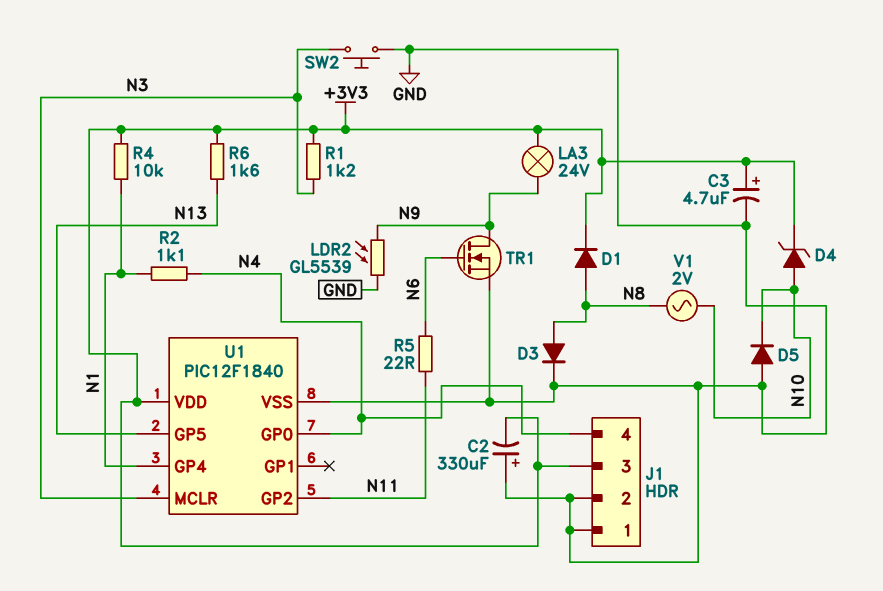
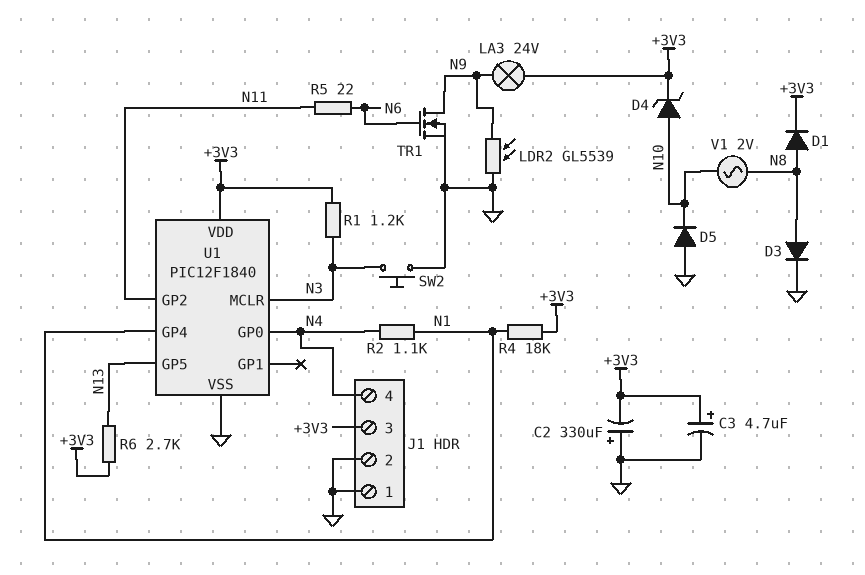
R4: 10k (+3V3, N1) -> 18k (+3V3, N1)
R6: 1.6k (+3V3, N13) -> 2.7k (+3V3, N13)

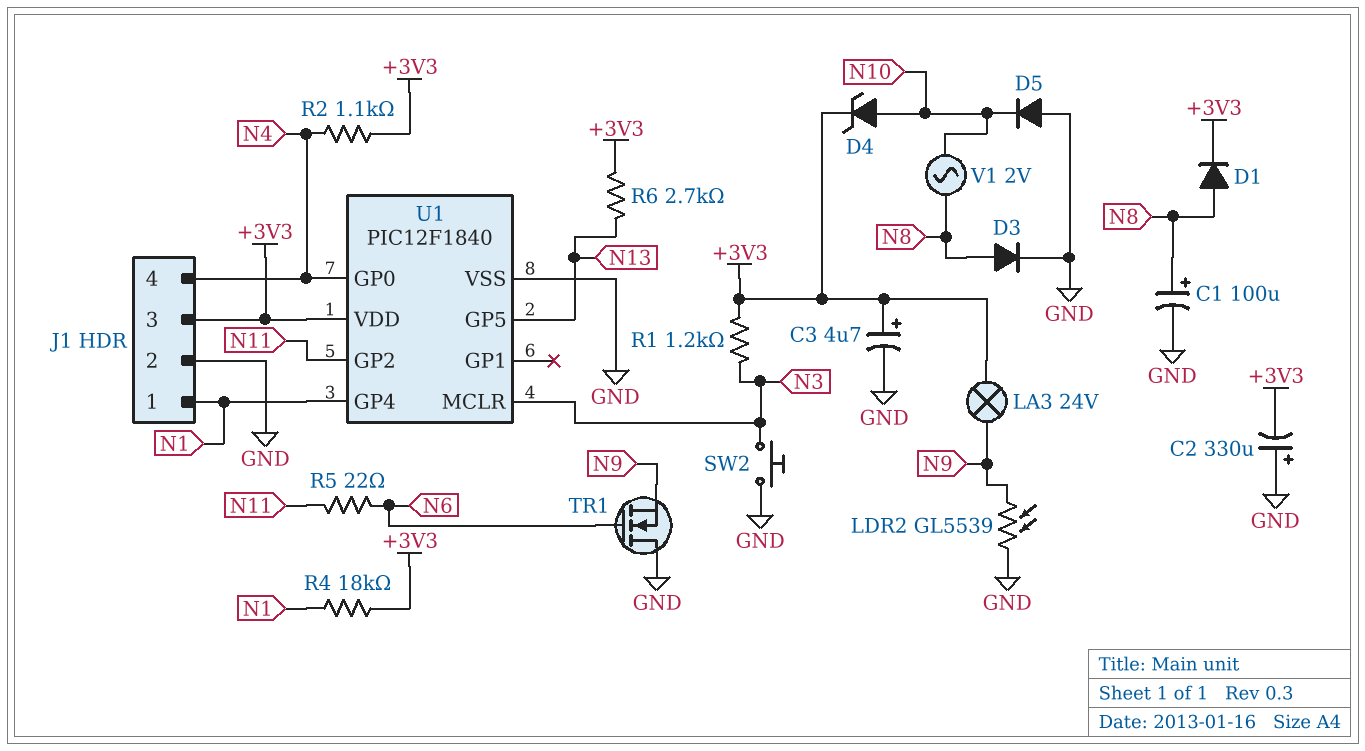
C1: none -> 100uF (plus N8, minus GND)
J1 pin 1: GND -> N1
R2: 1.1k (N1, N4) -> 1.1k (+3V3, N4)
TR1: NMOS (G N6, D N9, S GND) -> NMOS (G N6, D GND, S N9)

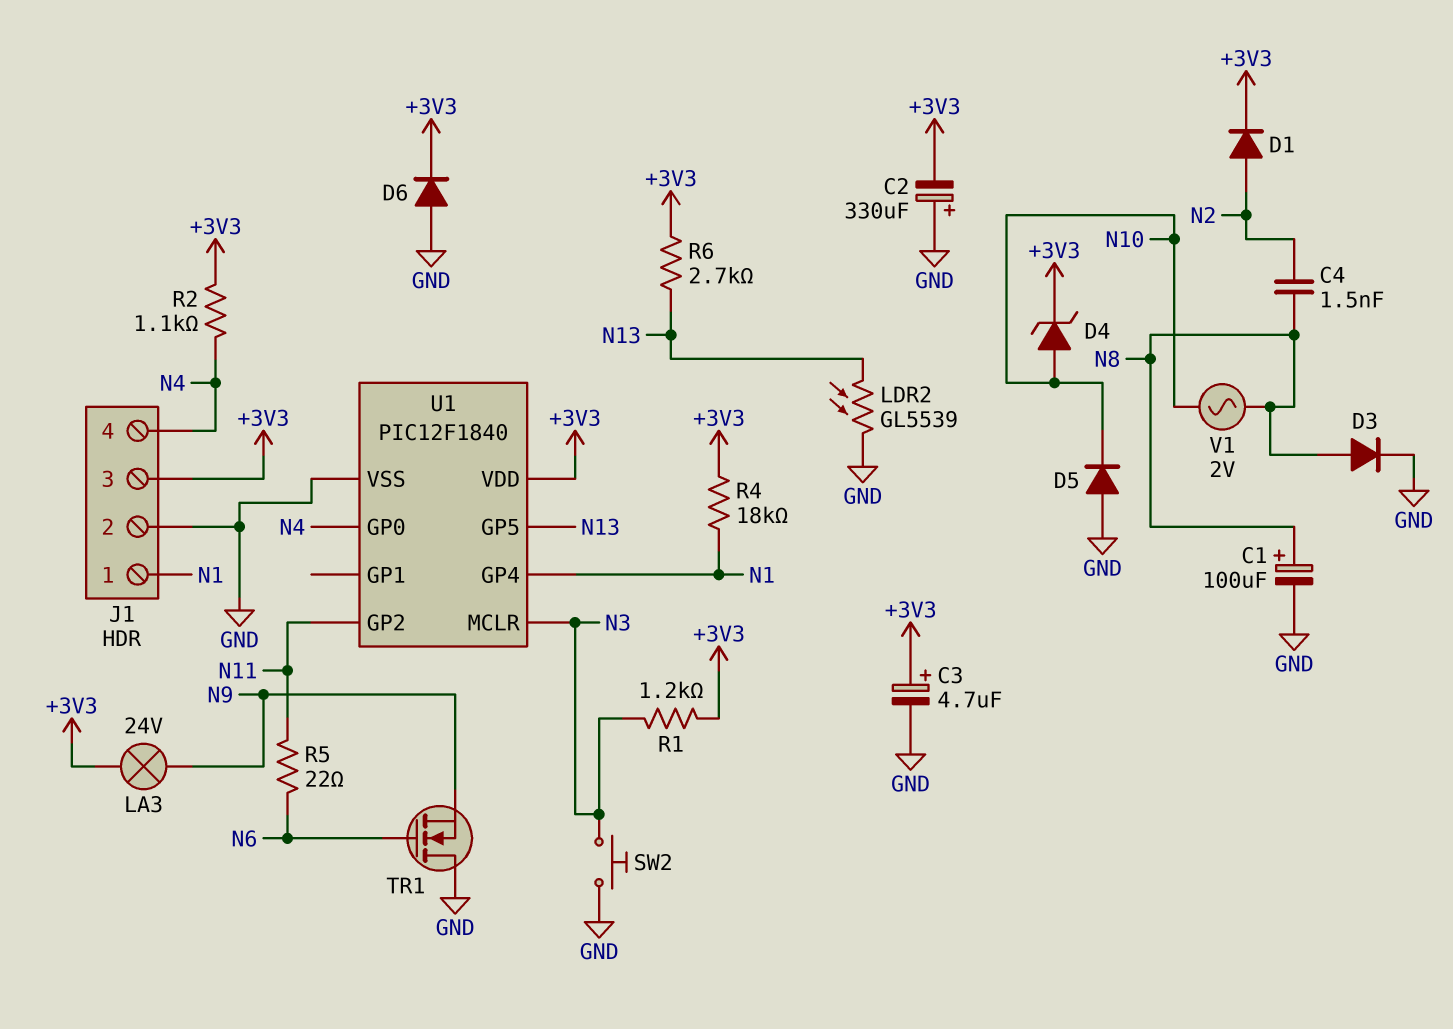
C4: none -> 1.5nF (N2, N8)
D1: diode (A N8, K +3V3) -> diode (A N2, K +3V3)
D6: none -> diode (A GND, K +3V3)
LDR2: GL5539 (GND, N9) -> GL5539 (GND, N13)

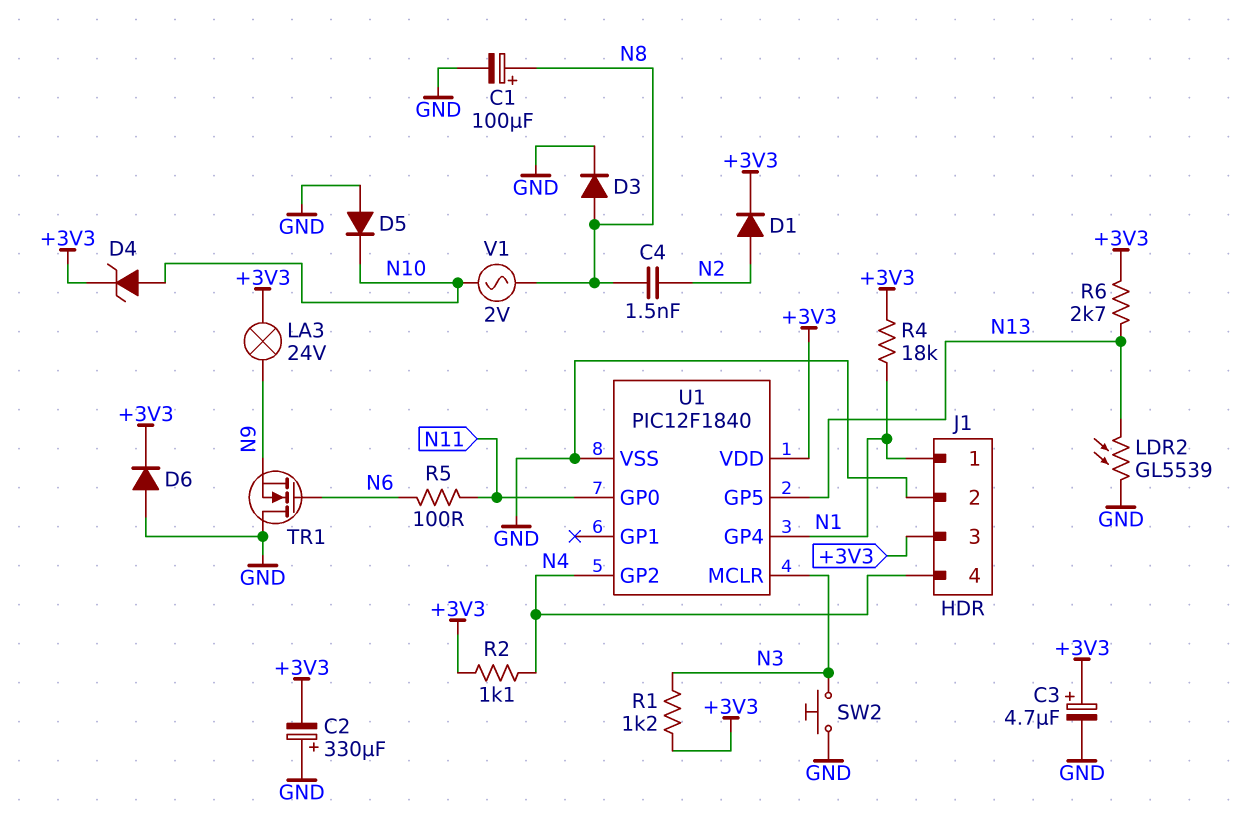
R5: 22 (N6, N11) -> 100 (N6, N11)
U1 pin GP0: N4 -> N11
U1 pin GP2: N11 -> N4

